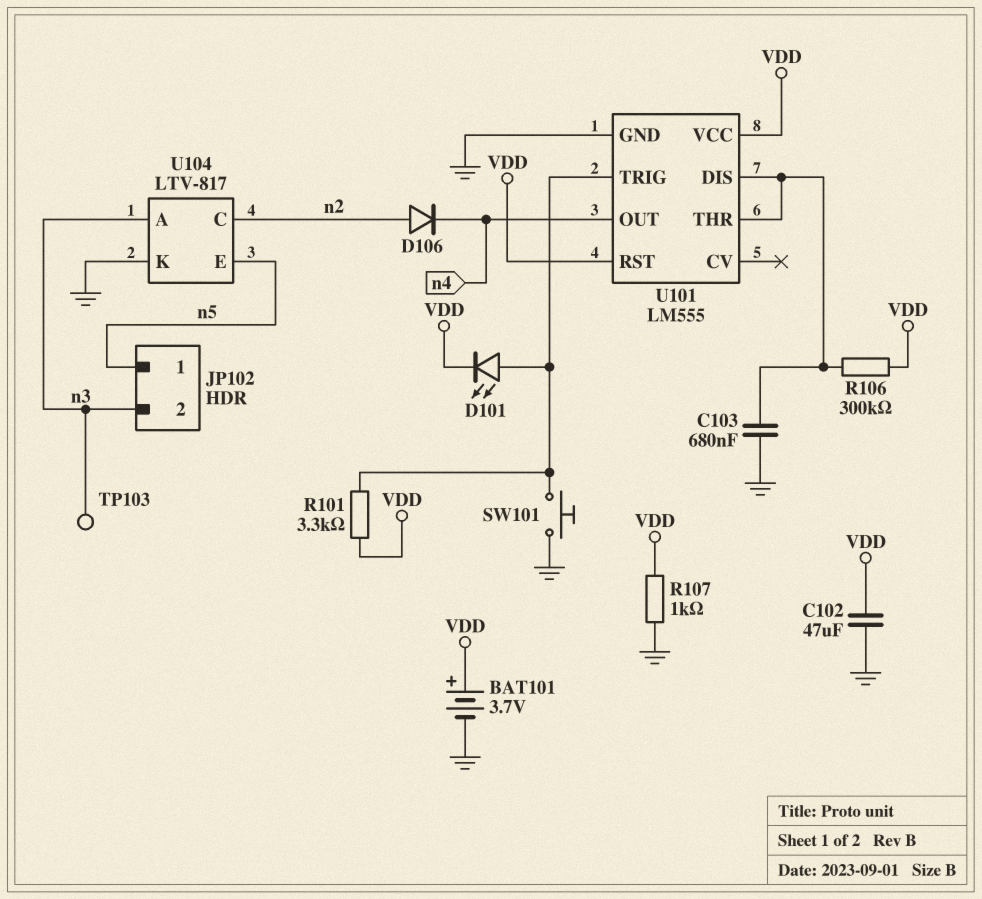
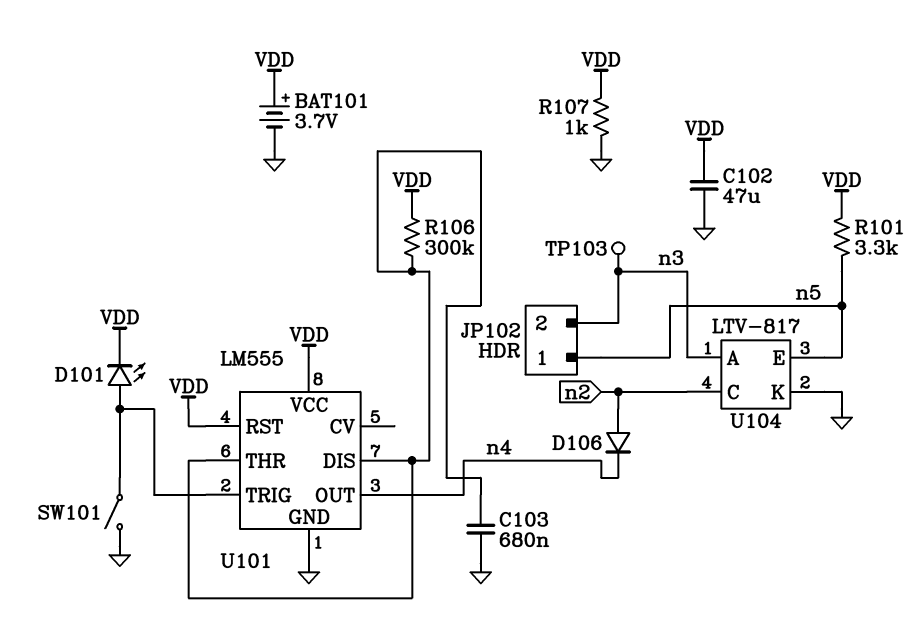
R101: 3.3k (U101/TRIG, VDD) -> 3.3k (VDD, n5)
SW101: button (GND, U101/TRIG) -> switch (GND, U101/TRIG)

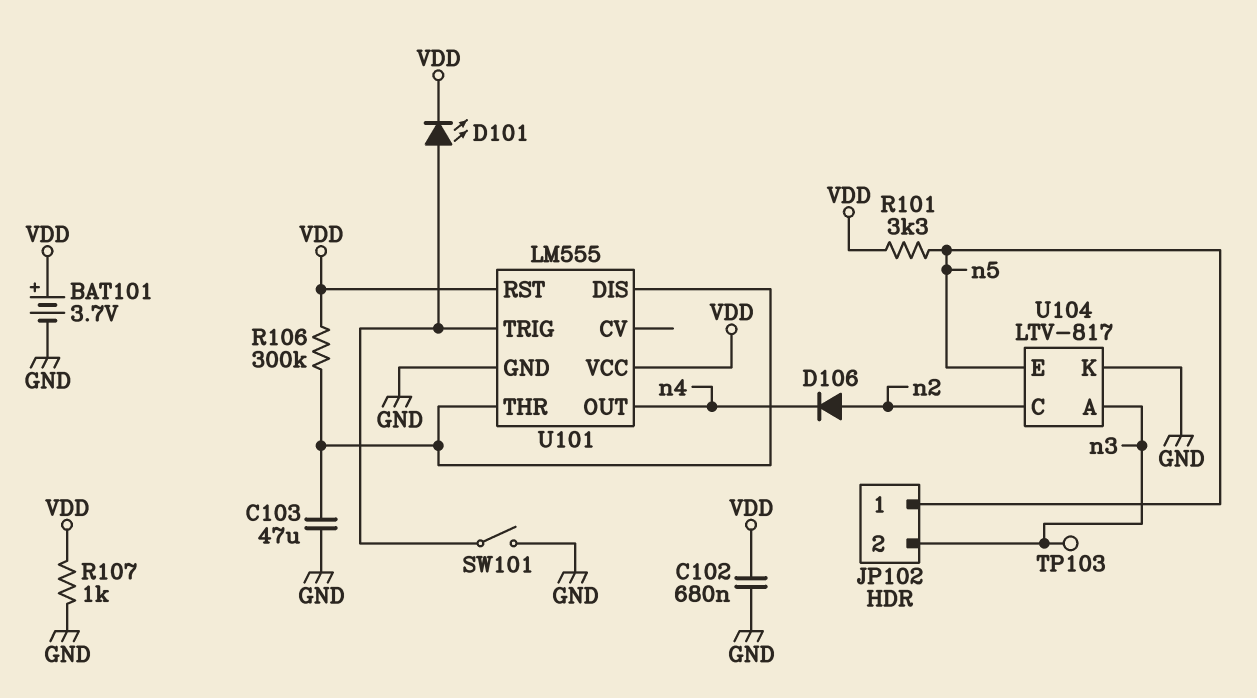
C102: 47uF (GND, VDD) -> 680nF (GND, VDD)
C103: 680nF (GND, U101/DIS) -> 47uF (GND, U101/DIS)

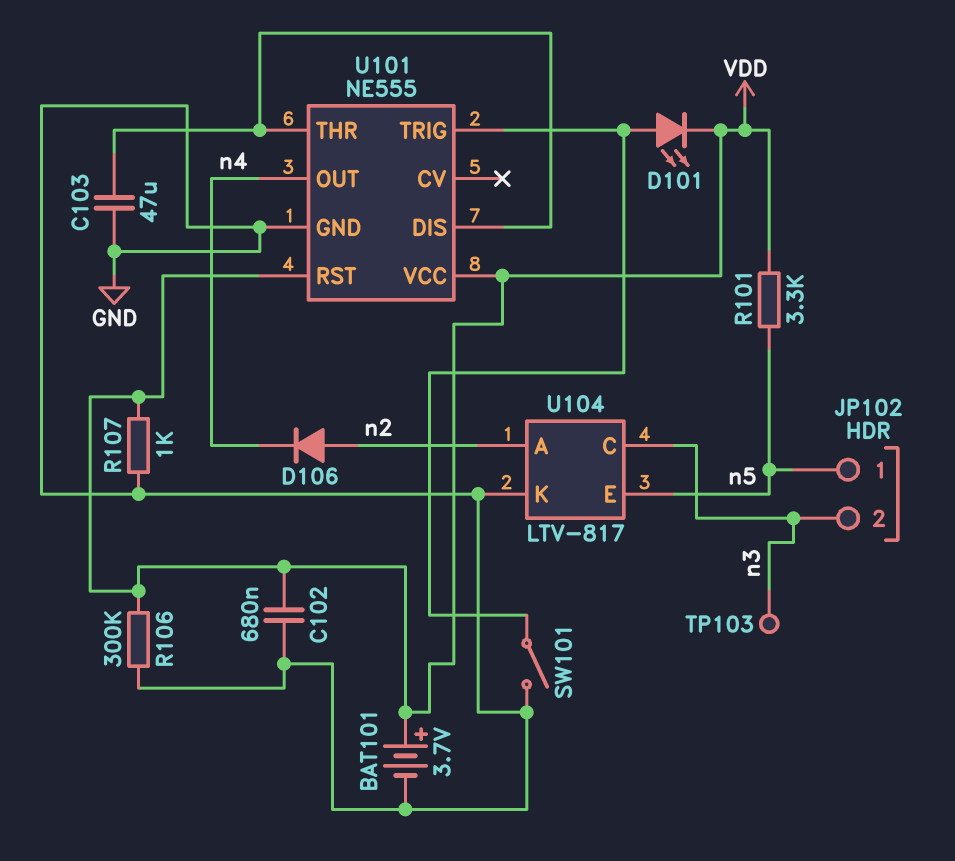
R106: 300k (U101/DIS, VDD) -> 300k (GND, VDD)
U101: LM555 -> NE555
U104 pin A: n3 -> n2
U104 pin C: n2 -> n3

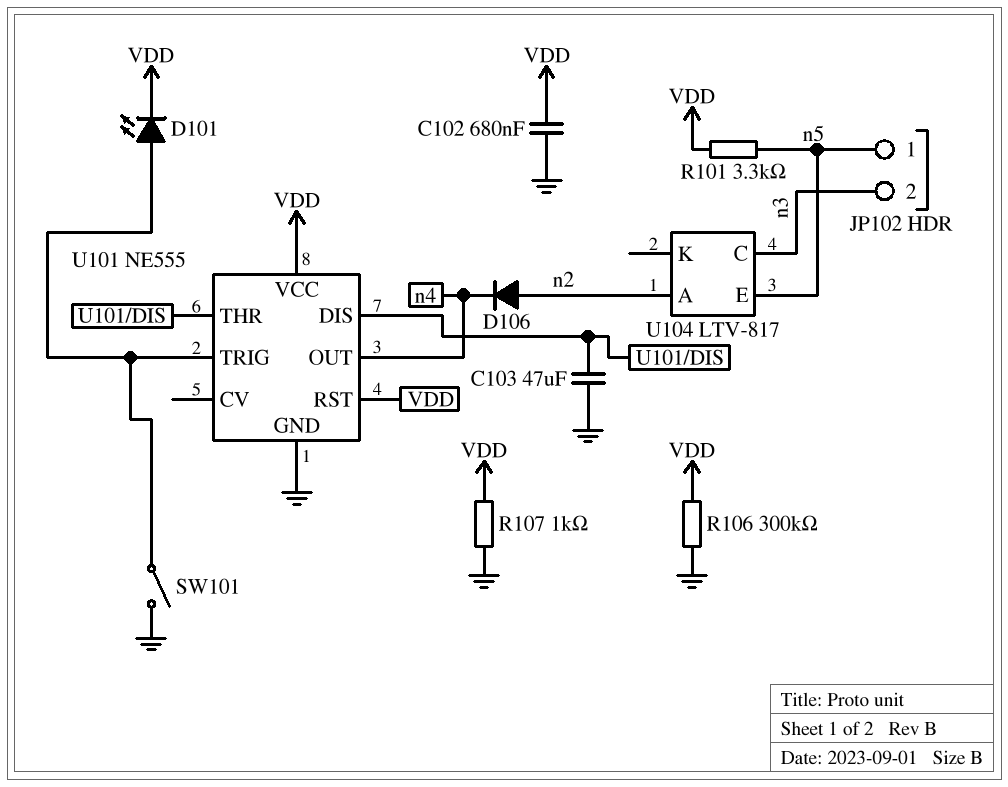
BAT101: 3.7V (plus VDD, minus GND) -> none
TP103: test point (n3) -> none
U104 pin K: GND -> none

